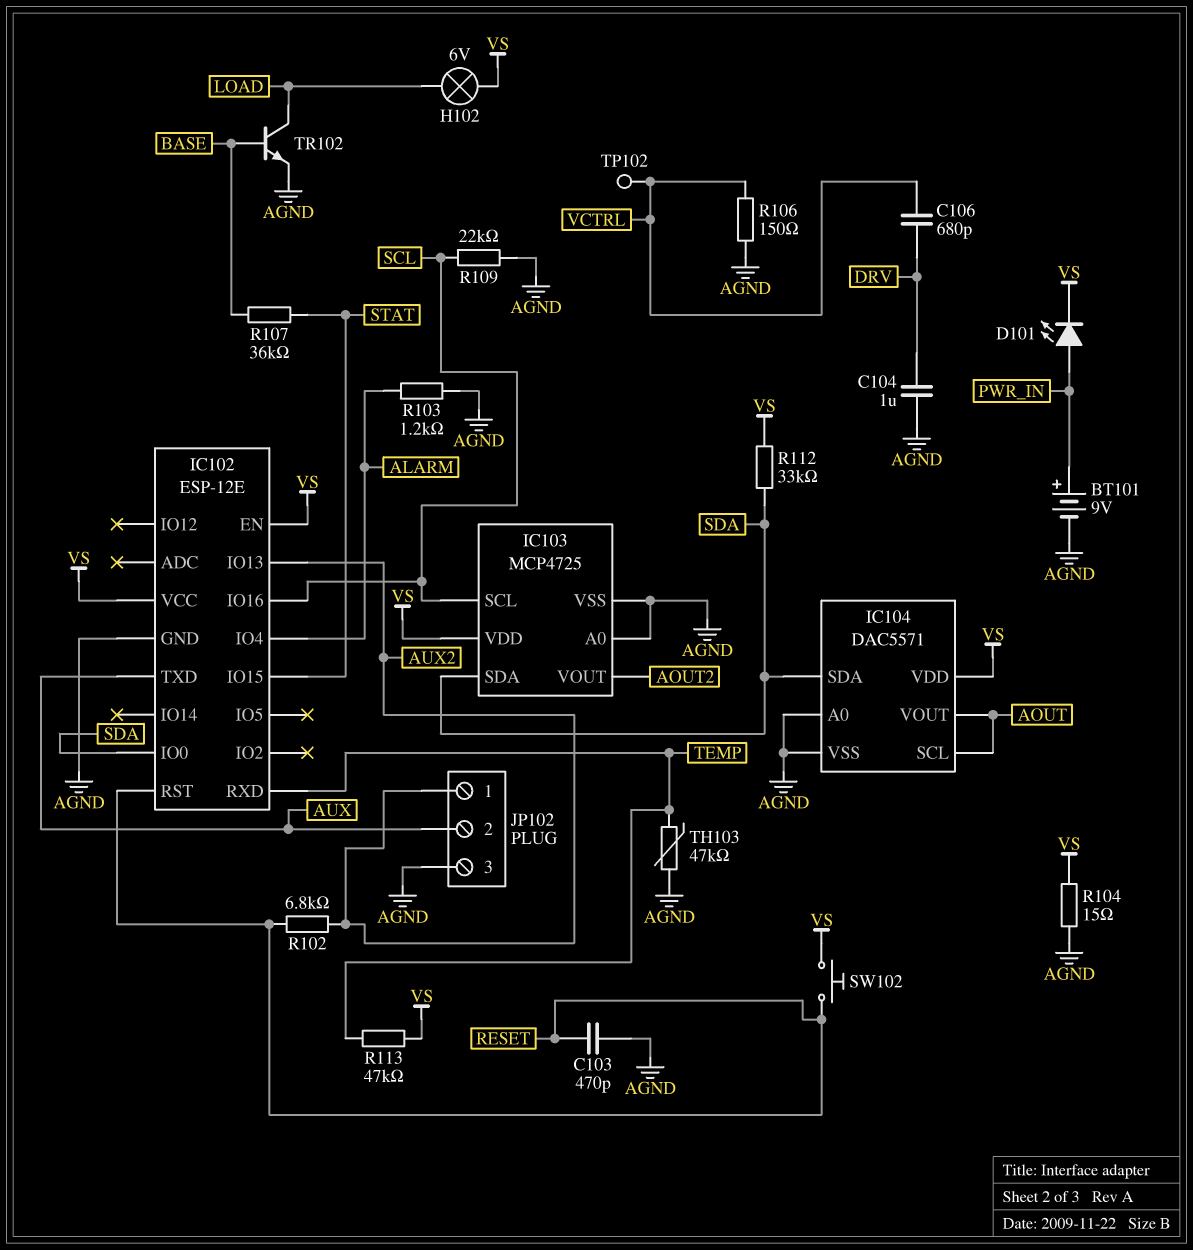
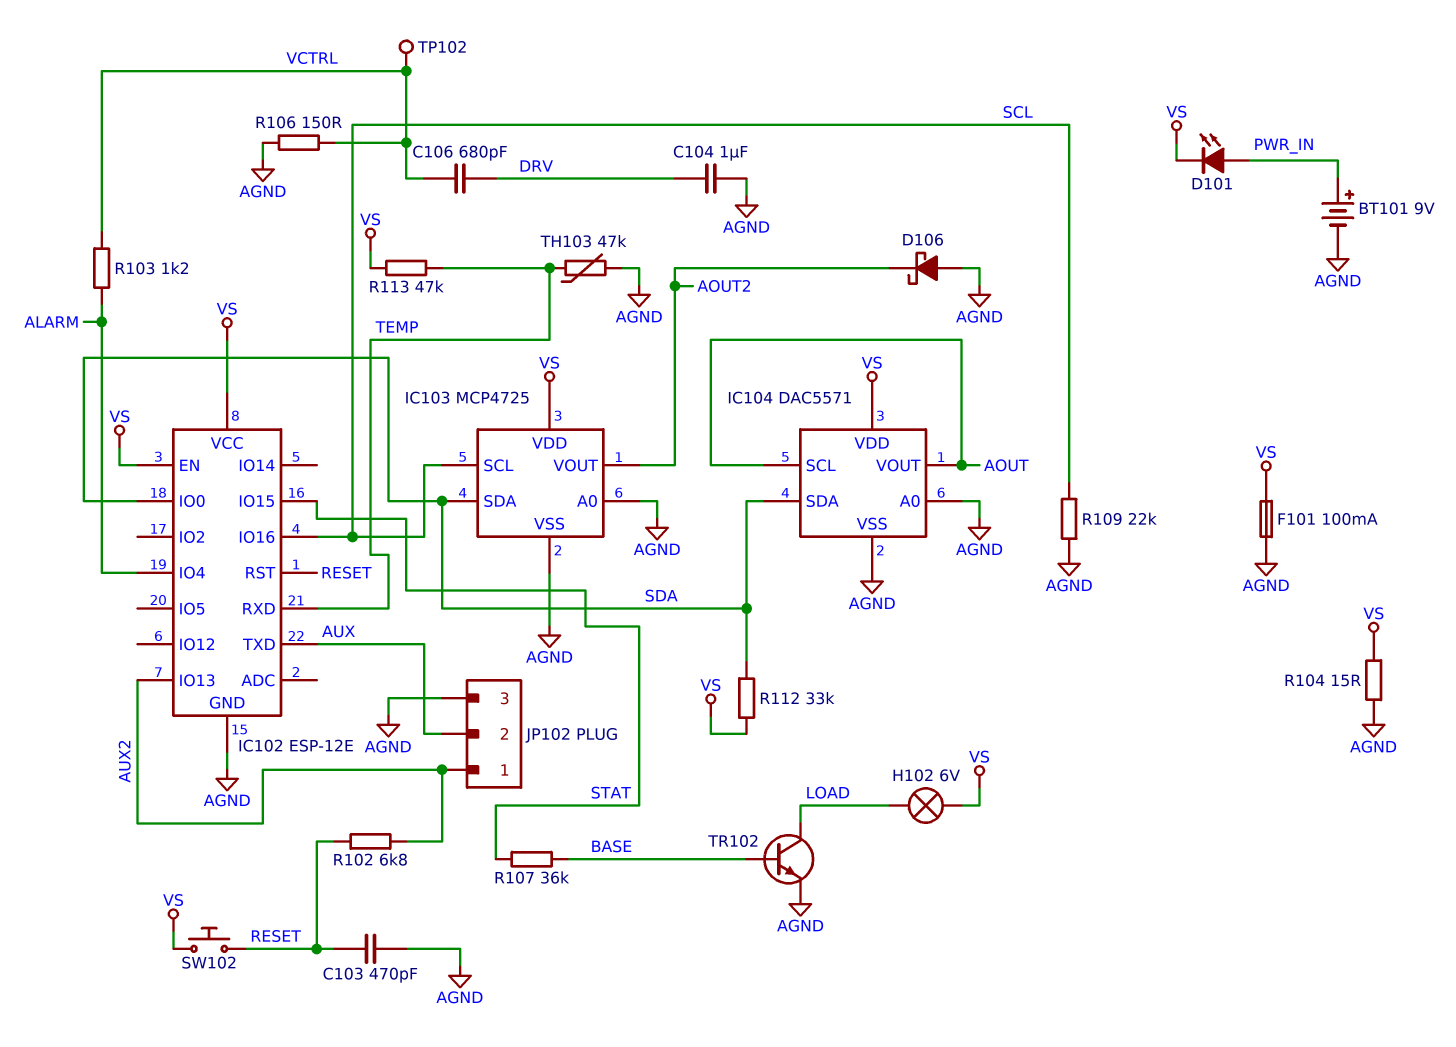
D106: none -> schottky (A AGND, K AOUT2)
F101: none -> 100mA (AGND, VS)
R103: 1.2k (AGND, ALARM) -> 1.2k (ALARM, VCTRL)

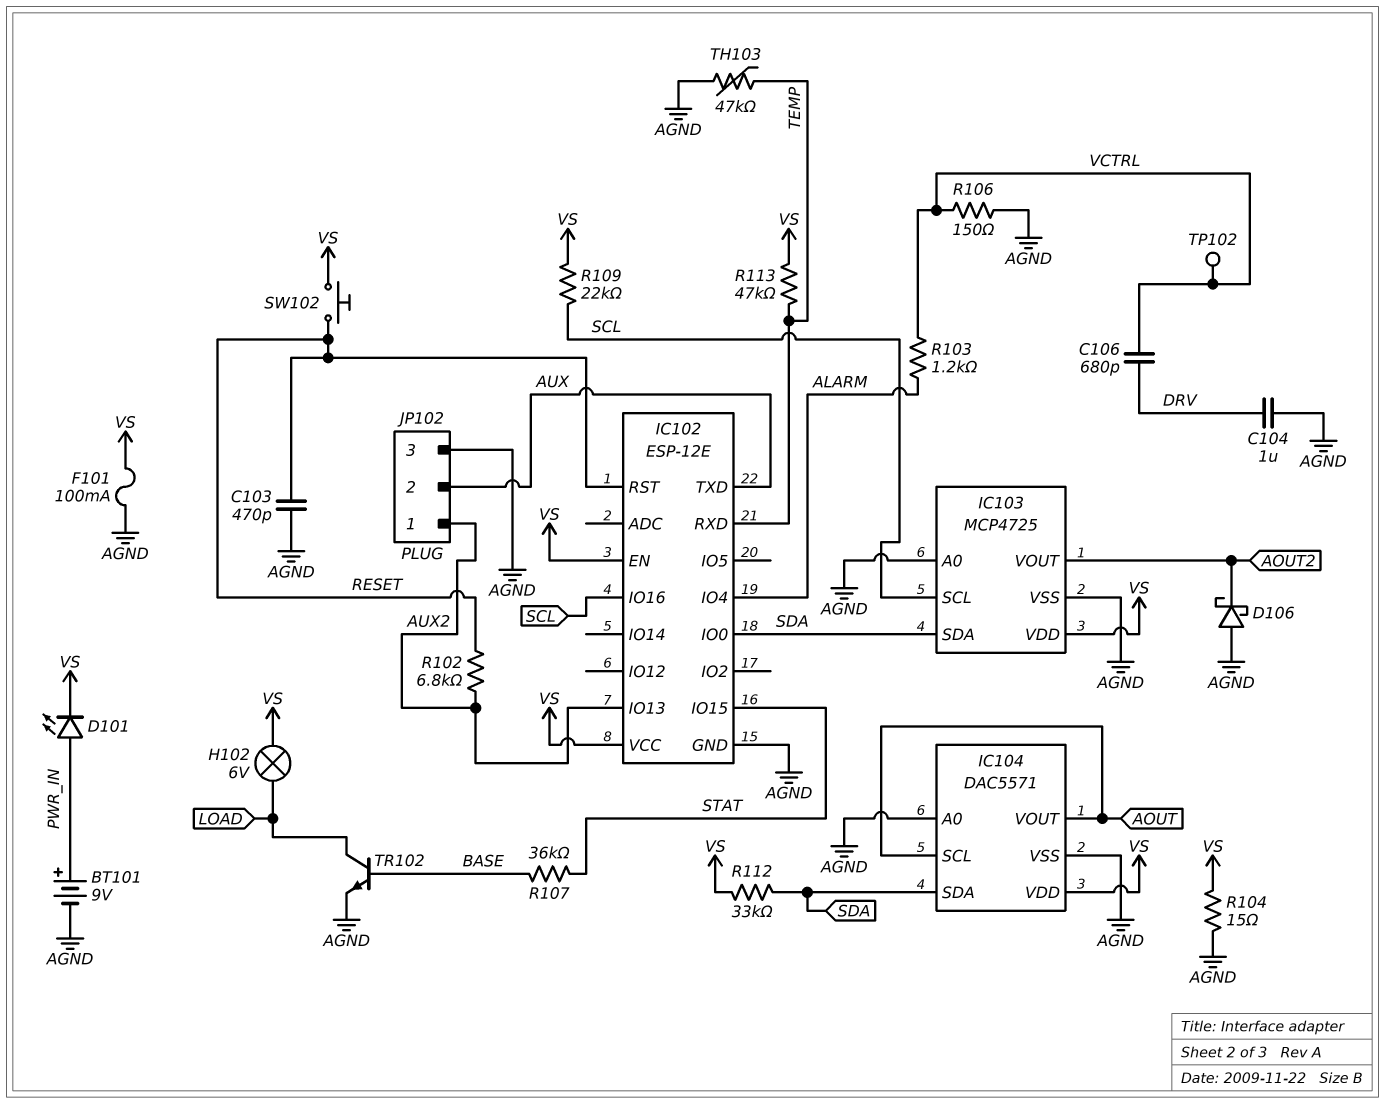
R109: 22k (AGND, SCL) -> 22k (SCL, VS)

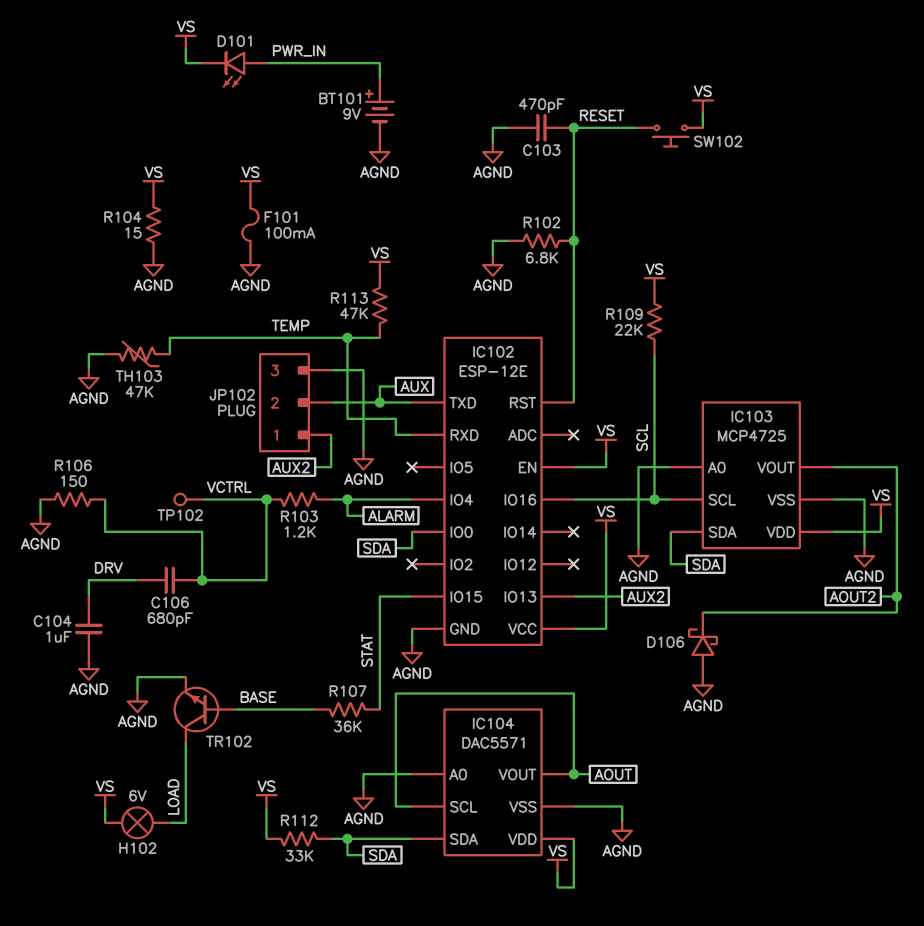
R102: 6.8k (AUX2, RESET) -> 6.8k (AGND, RESET)

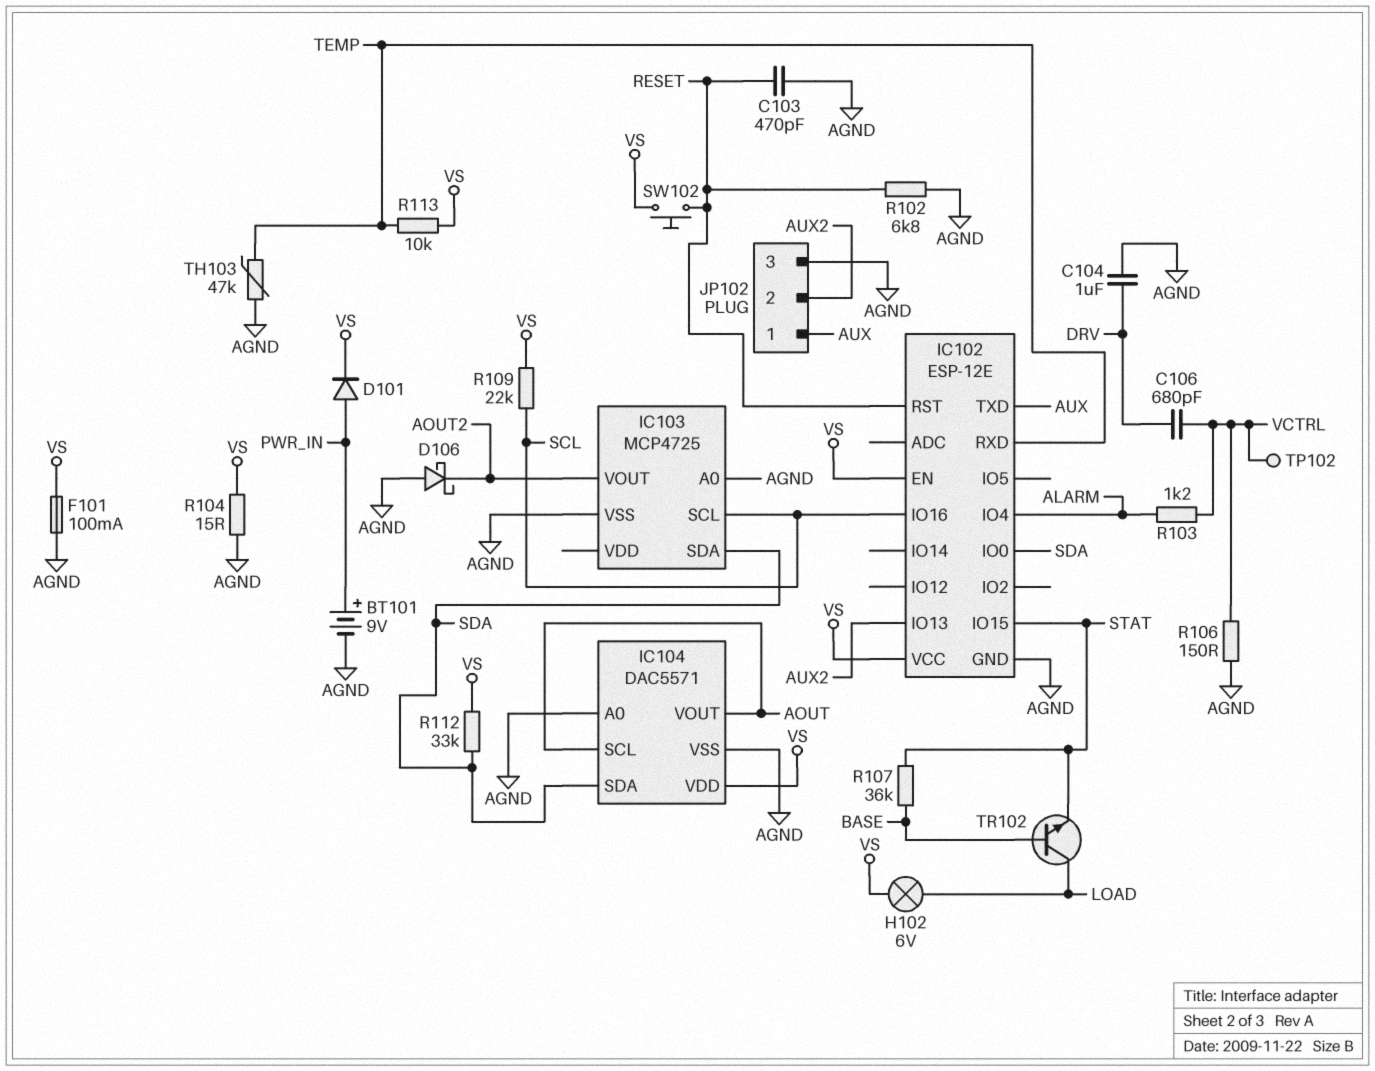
D101: LED (A PWR_IN, K VS) -> diode (A PWR_IN, K VS)
IC103 pin VDD: VS -> none
JP102 pin 1: AUX2 -> AUX
JP102 pin 2: AUX -> AUX2
R113: 47k (TEMP, VS) -> 10k (TEMP, VS)
TR102: NPN (B BASE, C LOAD, E AGND) -> NPN (B BASE, C LOAD, E STAT)

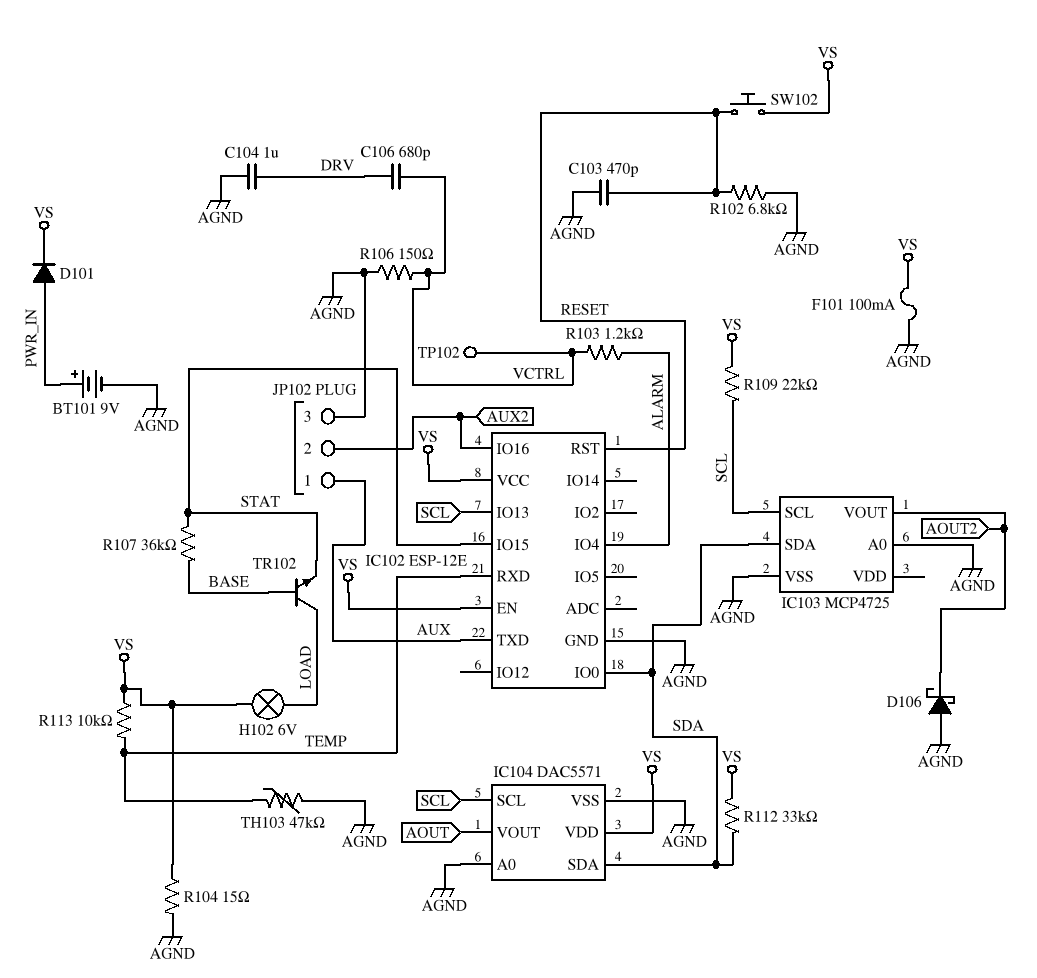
IC102 pin IO13: AUX2 -> SCL
IC102 pin IO16: SCL -> AUX2
IC104 pin SCL: AOUT -> SCL

